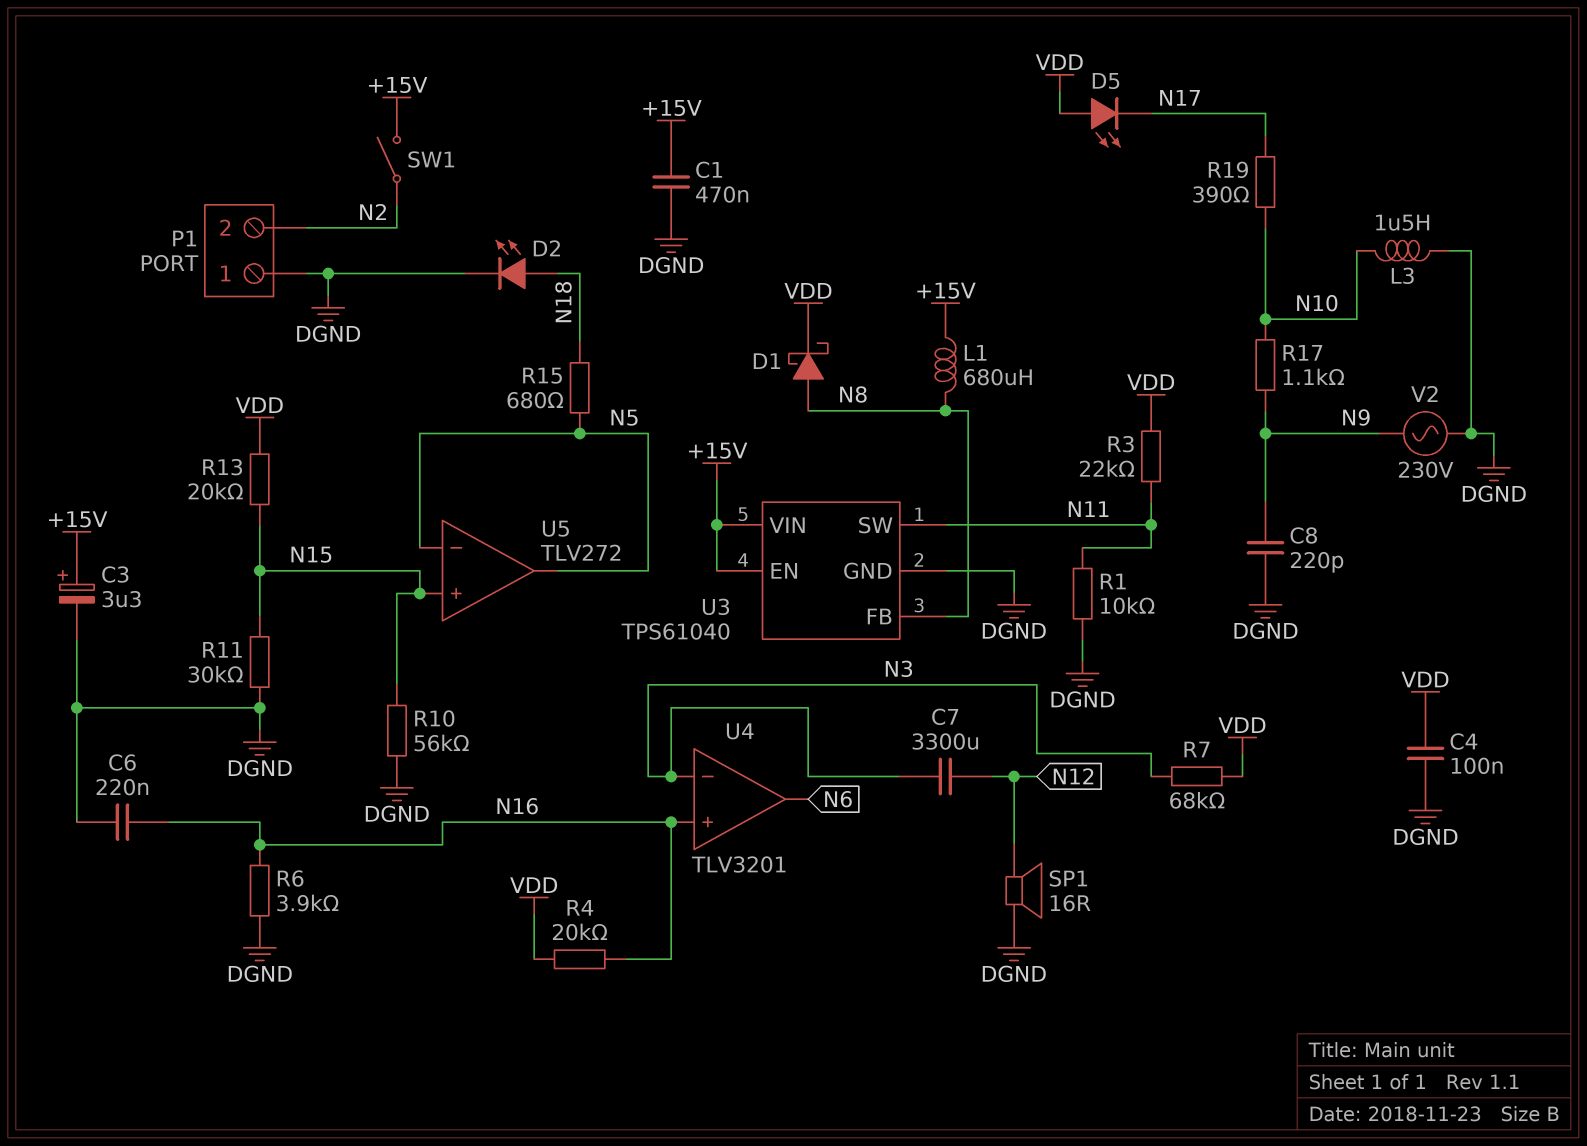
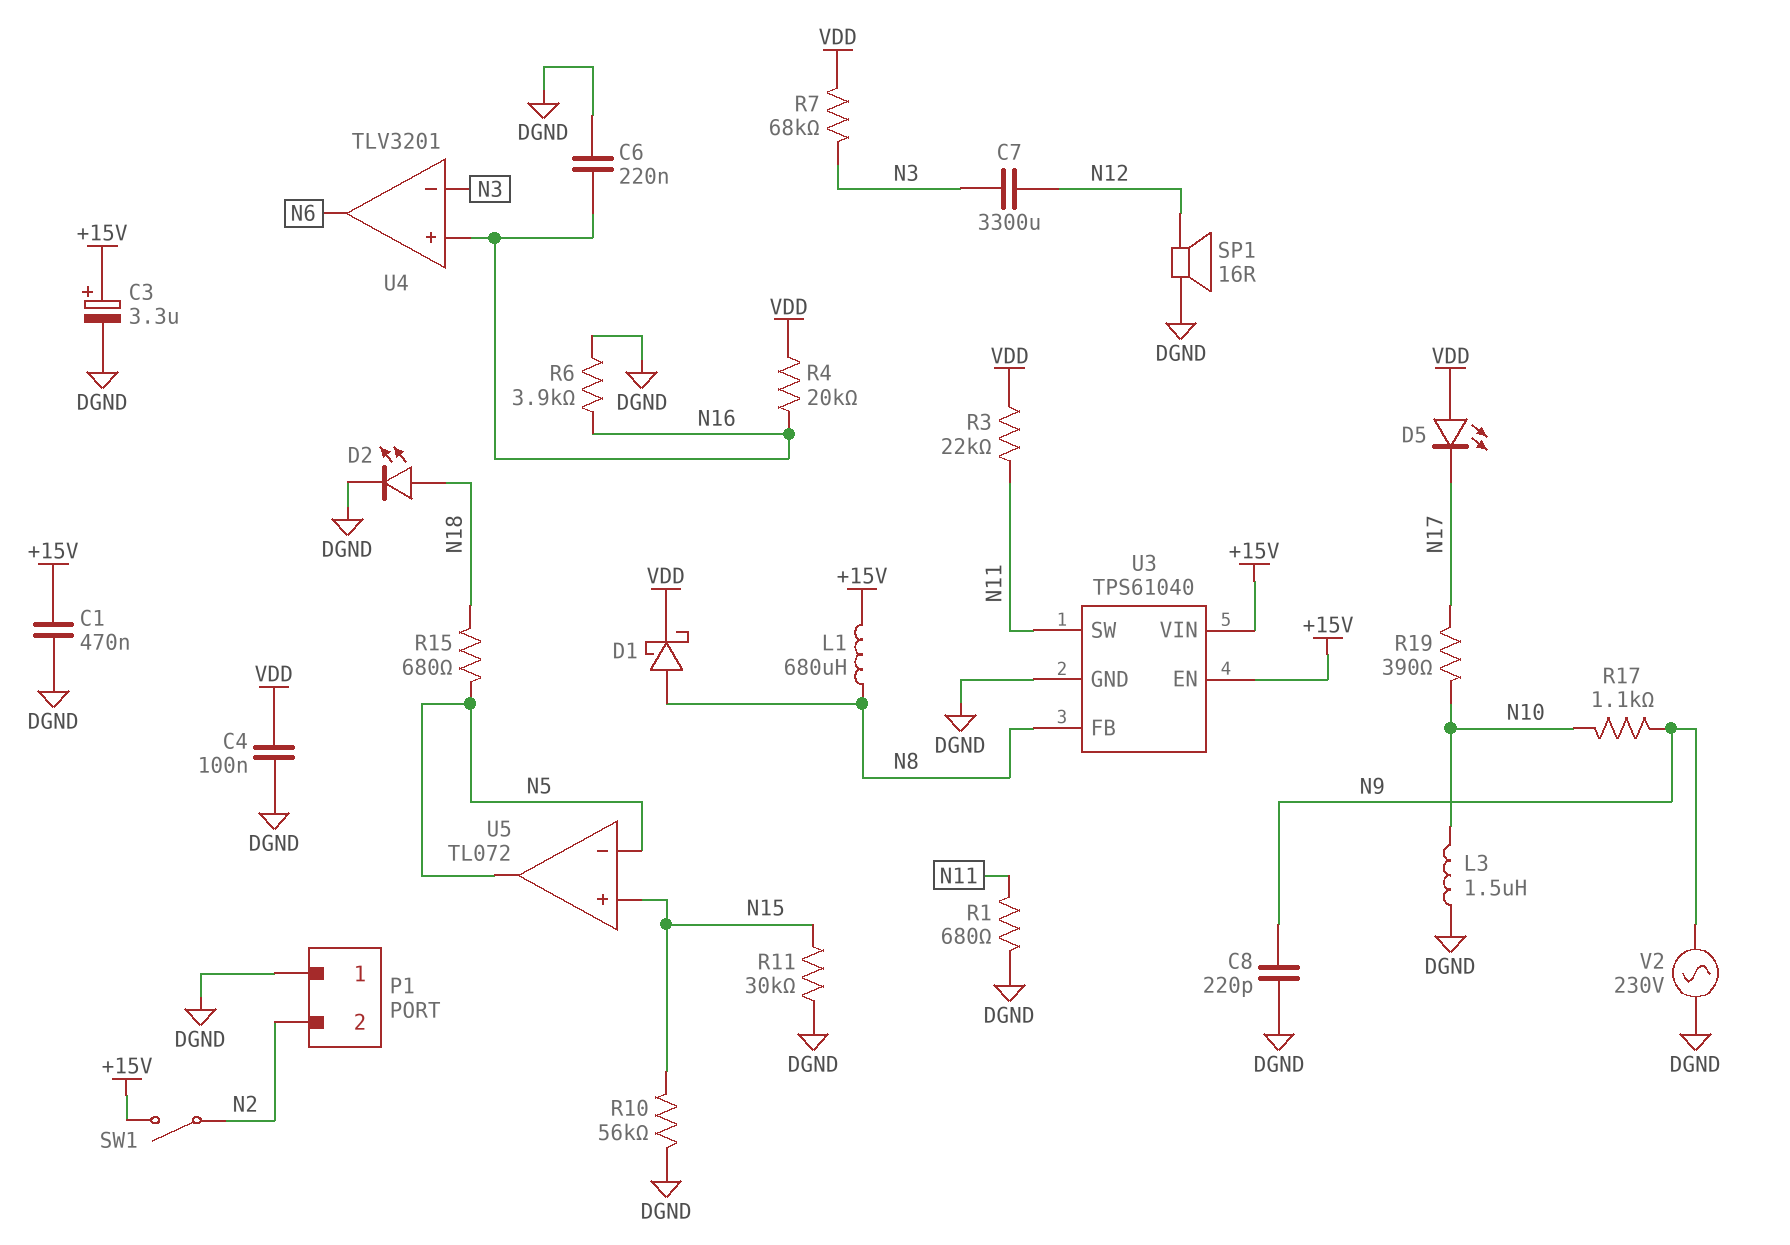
R1: 10k (DGND, N11) -> 680 (DGND, N11)
R13: 20k (N15, VDD) -> none
U5: TLV272 -> TL072

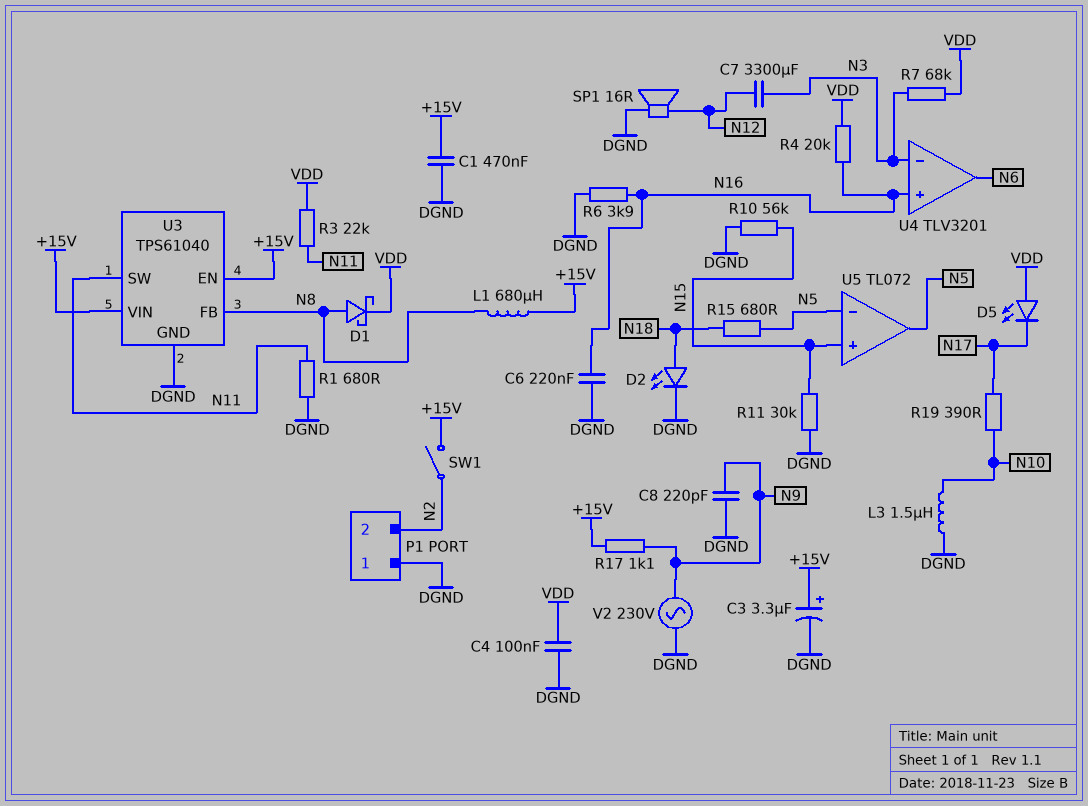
R17: 1.1k (N9, N10) -> 1.1k (+15V, N9)

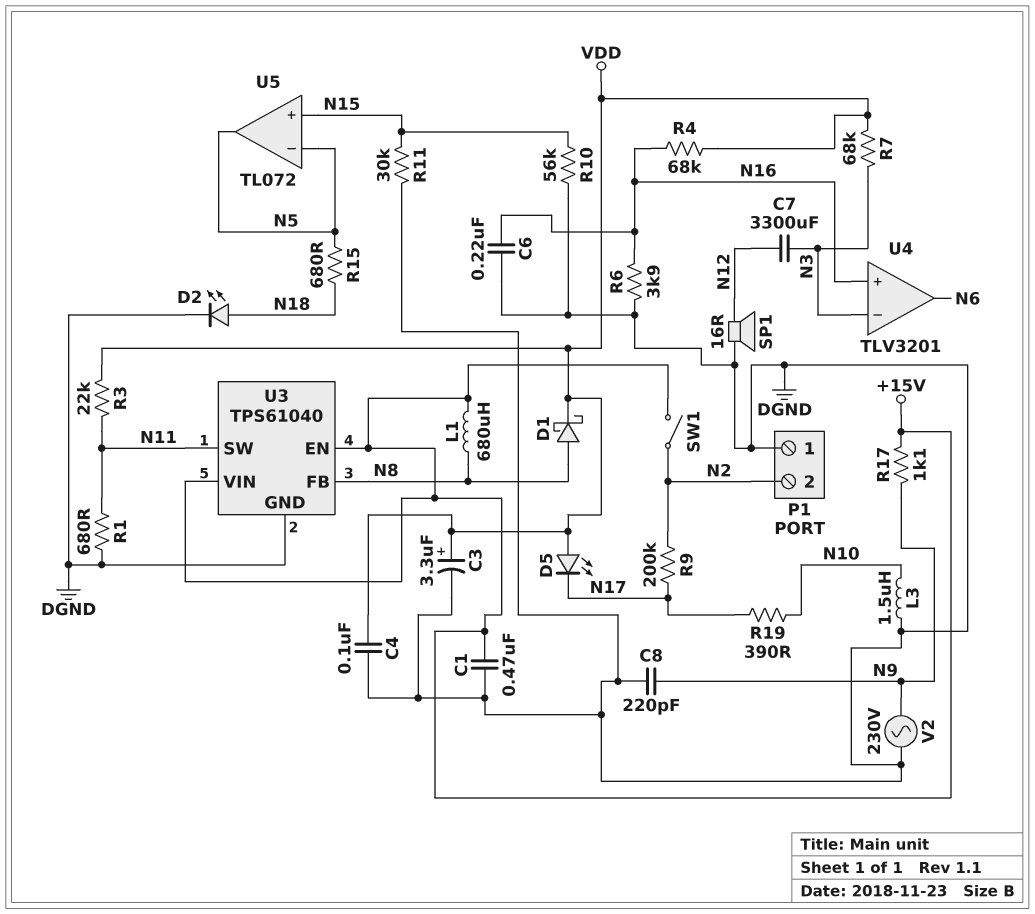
C3: 3.3uF (plus +15V, minus DGND) -> 3.3uF (plus VDD, minus DGND)
R4: 20k (N16, VDD) -> 68k (N16, VDD)
R9: none -> 200k (N2, N17)

